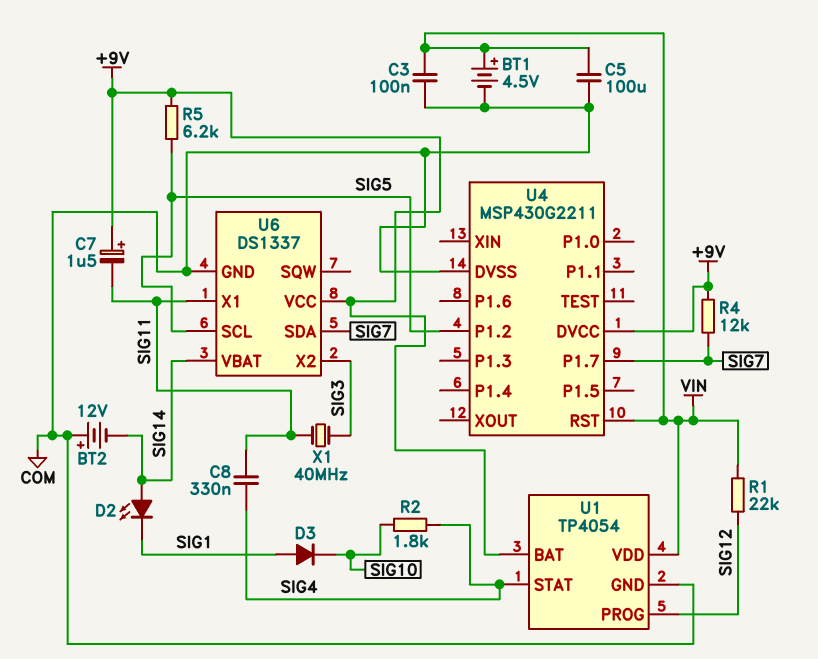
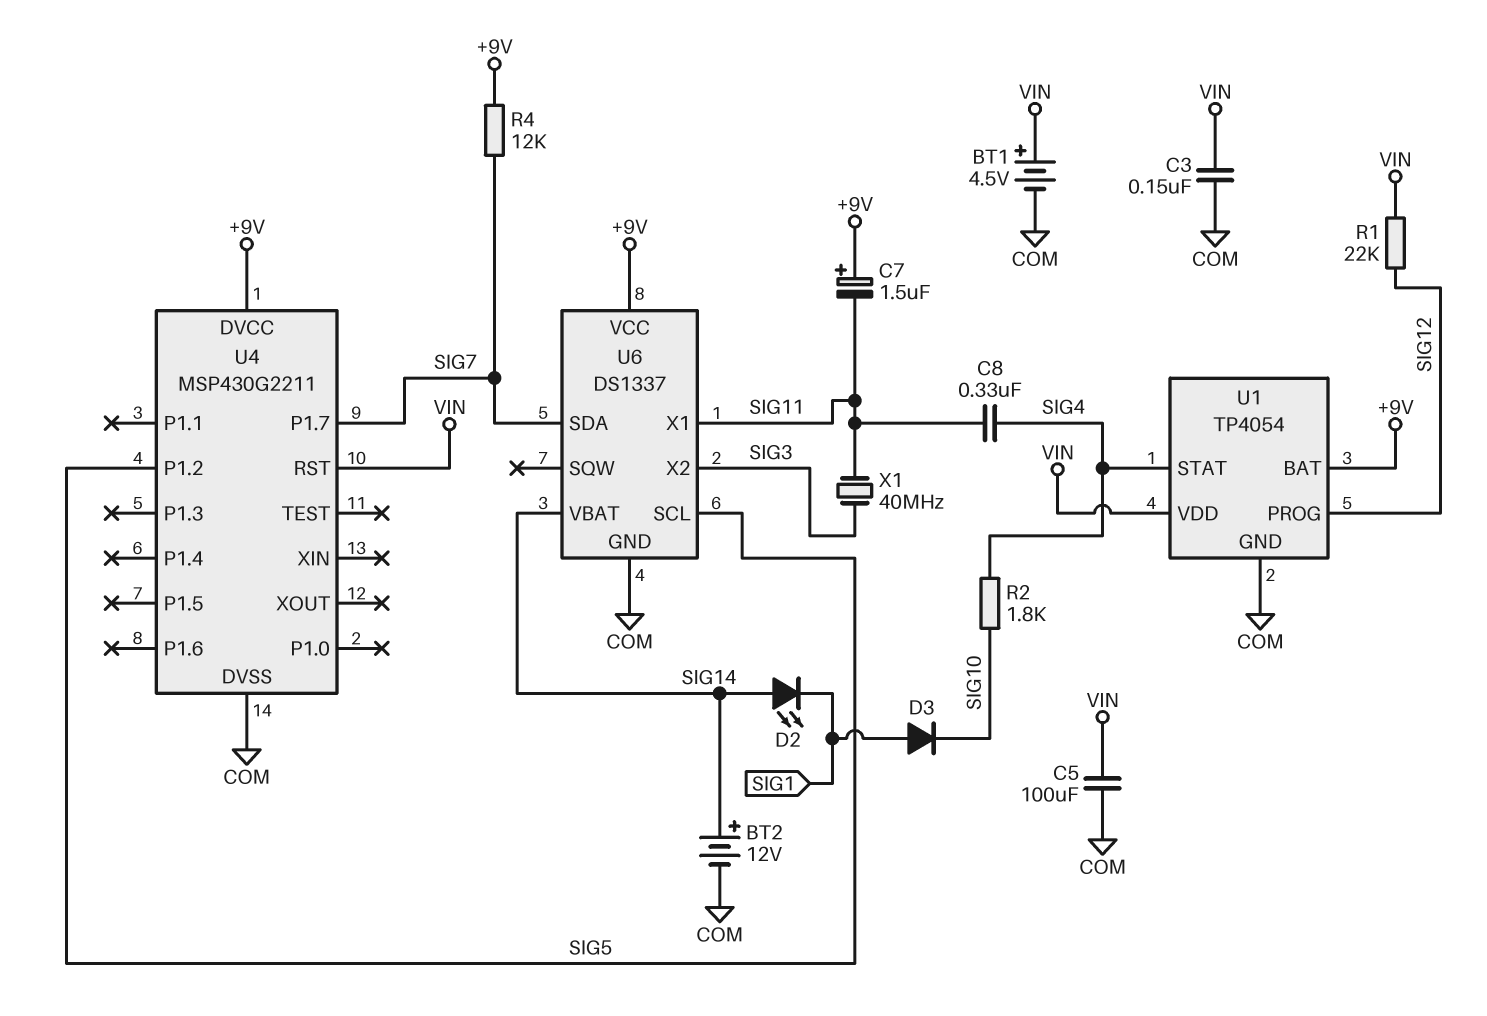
BT2: 12V (plus COM, minus SIG14) -> 12V (plus SIG14, minus COM)
C3: 100nF (COM, VIN) -> 150nF (COM, VIN)
R5: 6.2k (+9V, SIG5) -> none

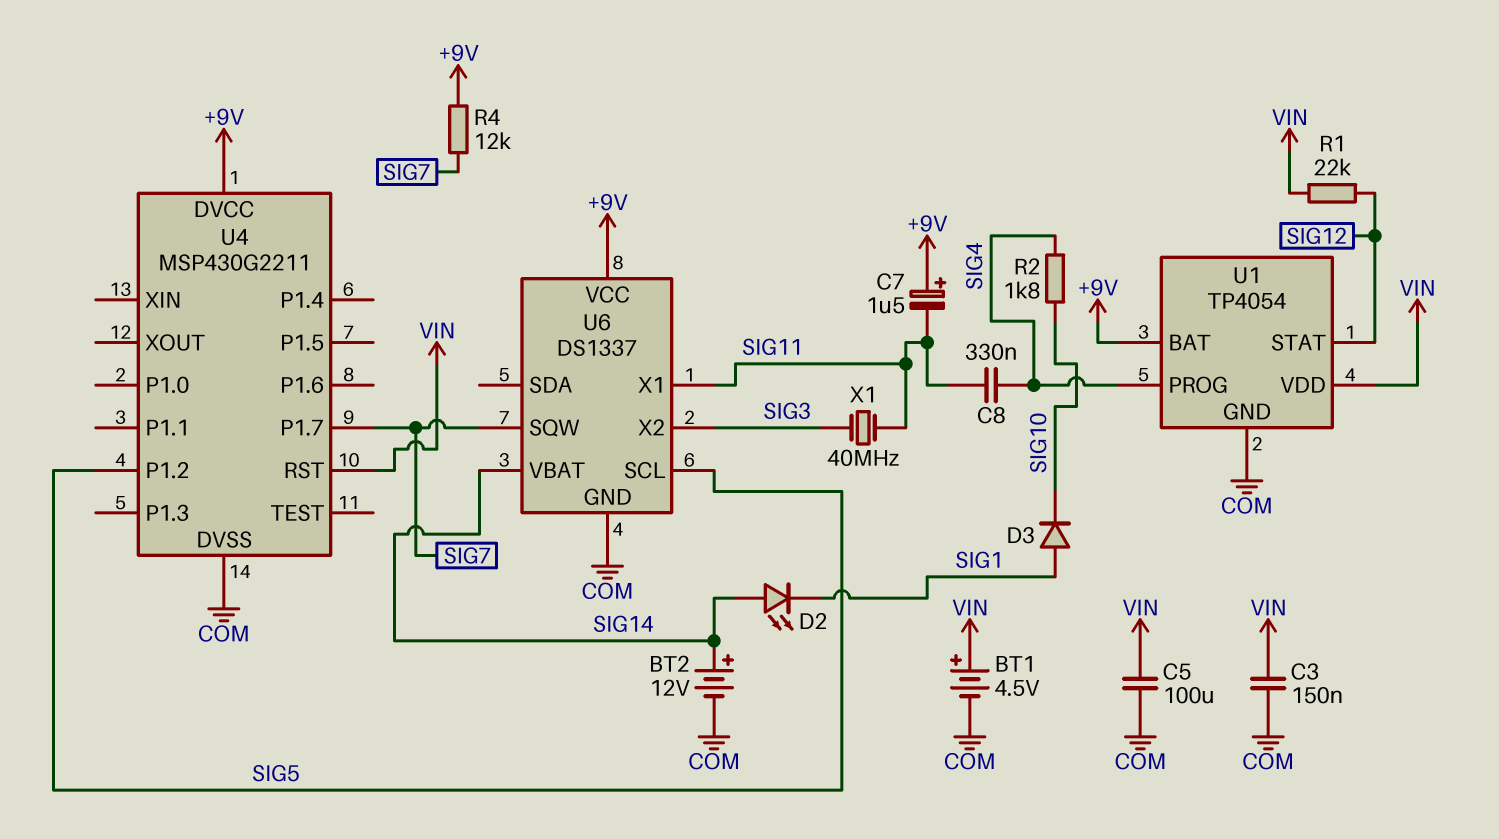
U1 pin PROG: SIG12 -> SIG4
U1 pin STAT: SIG4 -> SIG12
U6 pin SDA: SIG7 -> none
U6 pin SQW: none -> SIG7

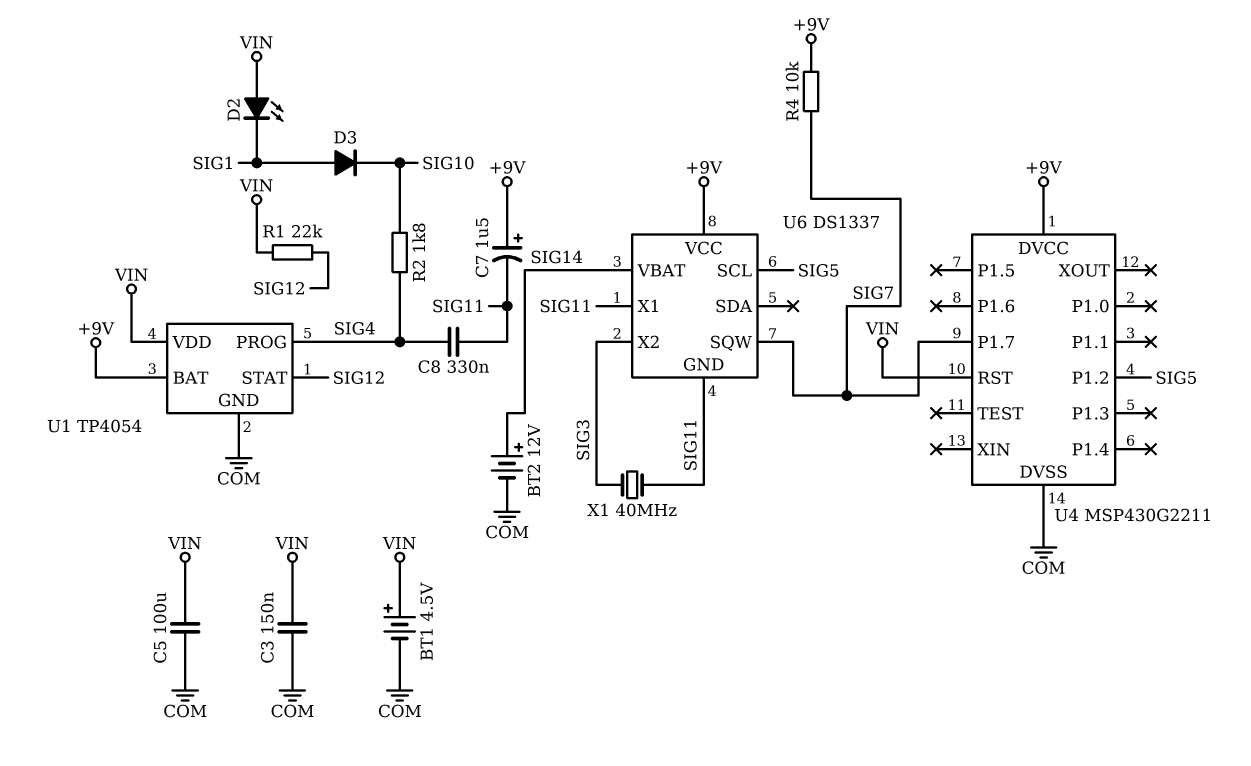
D2: LED (A SIG14, K SIG1) -> LED (A VIN, K SIG1)
R4: 12k (+9V, SIG7) -> 10k (+9V, SIG7)
U6 pin GND: COM -> SIG11

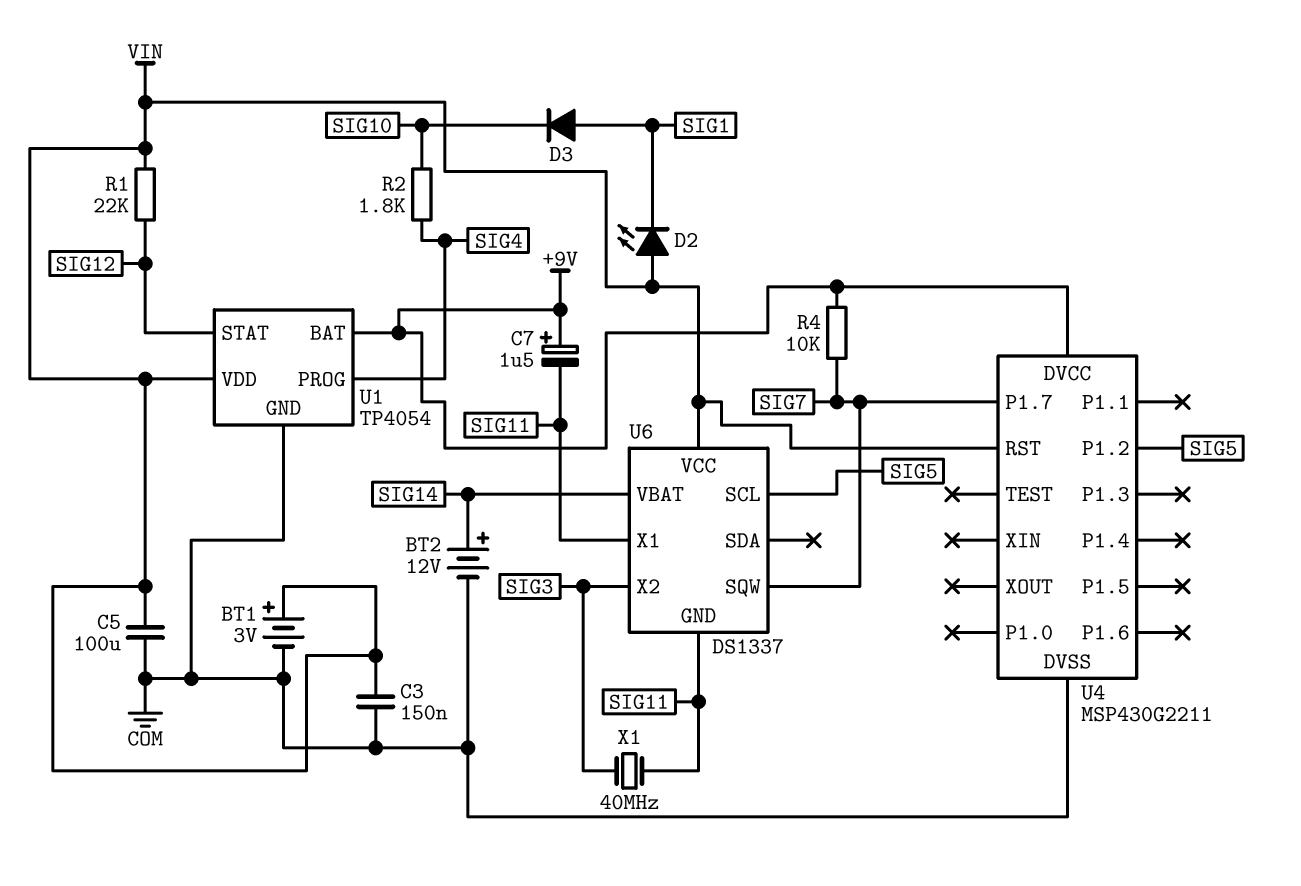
BT1: 4.5V (plus VIN, minus COM) -> 3V (plus VIN, minus COM)
C8: 330nF (SIG4, SIG11) -> none
U6 pin VCC: +9V -> VIN

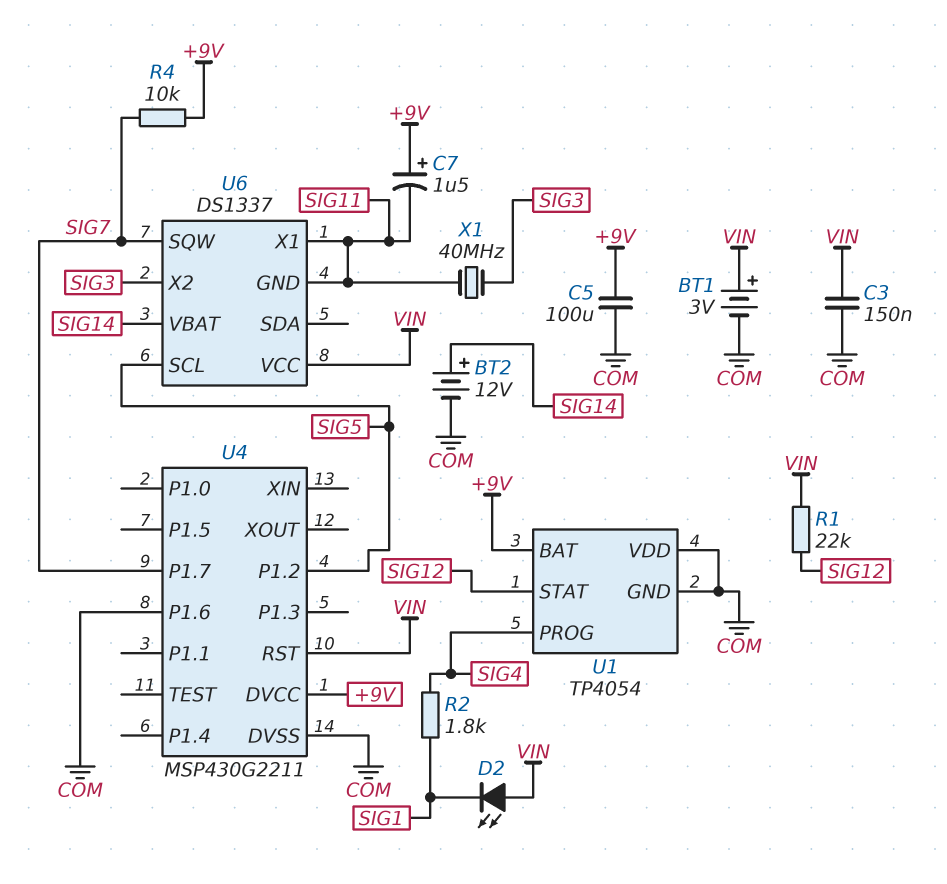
C5: 100uF (COM, VIN) -> 100uF (+9V, COM)
D3: diode (A SIG1, K SIG10) -> none
R2: 1.8k (SIG4, SIG10) -> 1.8k (SIG1, SIG4)
U1 pin VDD: VIN -> COM
U4 pin P1.6: none -> COM

